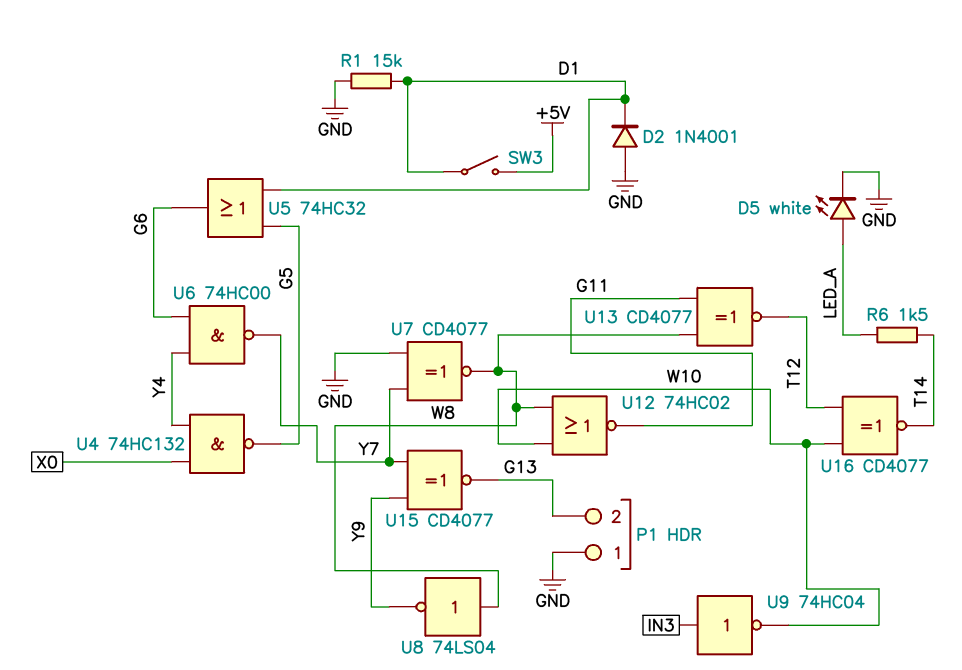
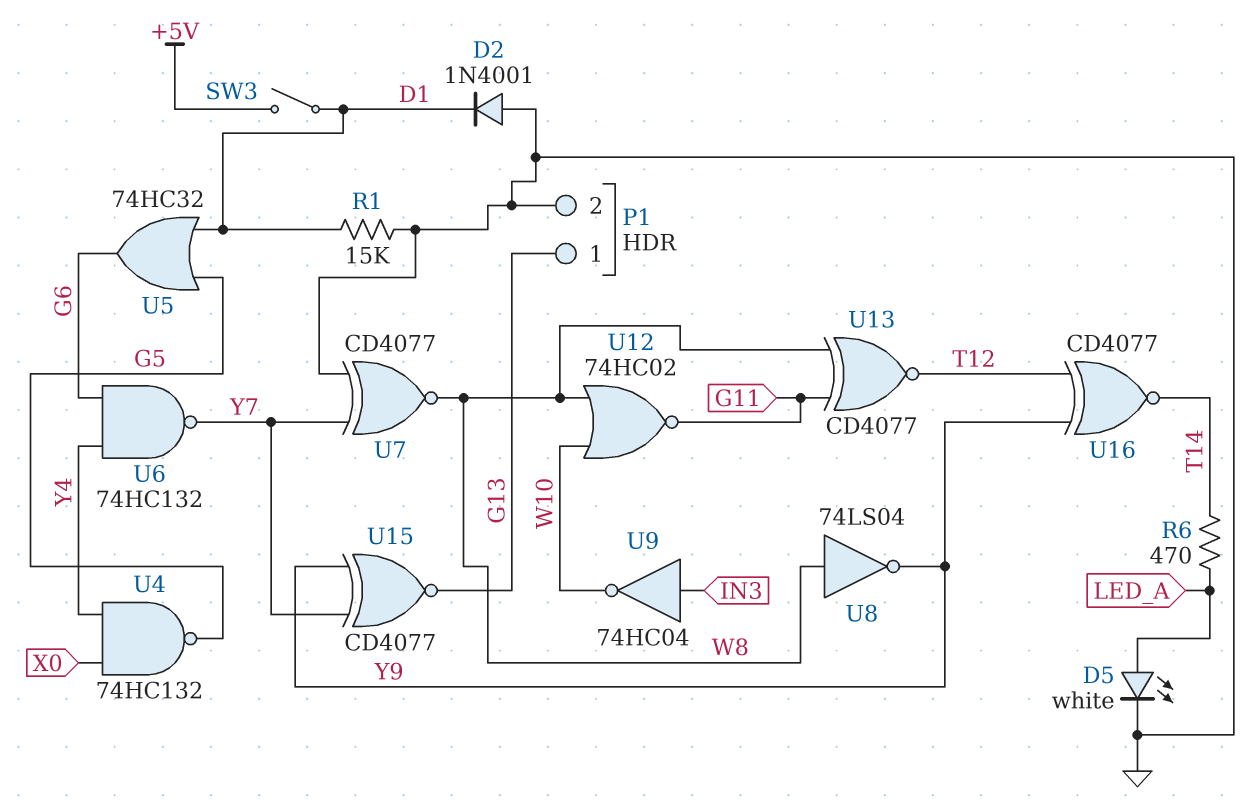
P1 pin 1: GND -> G13
P1 pin 2: G13 -> GND
R6: 1.5k (LED_A, T14) -> 470 (LED_A, T14)
U6: NAND 74HC00 (in G6, in Y4, out Y7) -> NAND 74HC132 (in G6, in Y4, out Y7)
U16: XNOR CD4077 (in T12, in W10, out T14) -> XNOR CD4077 (in T12, in Y9, out T14)

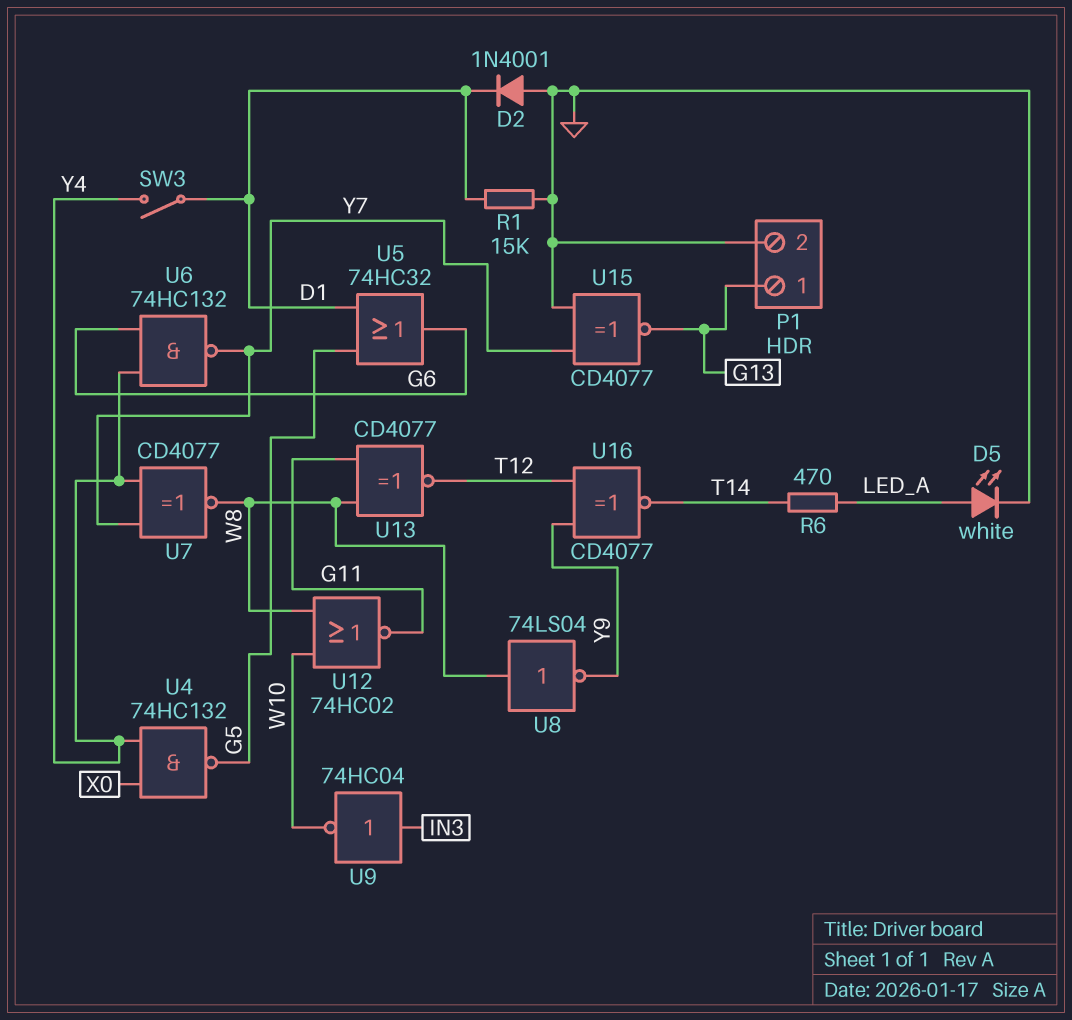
SW3: switch (+5V, D1) -> switch (D1, Y4)
U7: XNOR CD4077 (in GND, in Y7, out W8) -> XNOR CD4077 (in Y4, in Y7, out W8)
U15: XNOR CD4077 (in Y7, in Y9, out G13) -> XNOR CD4077 (in GND, in Y7, out G13)

